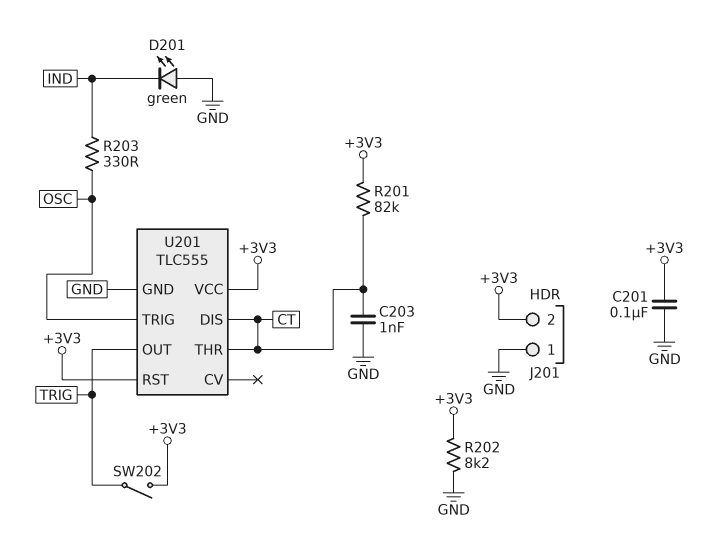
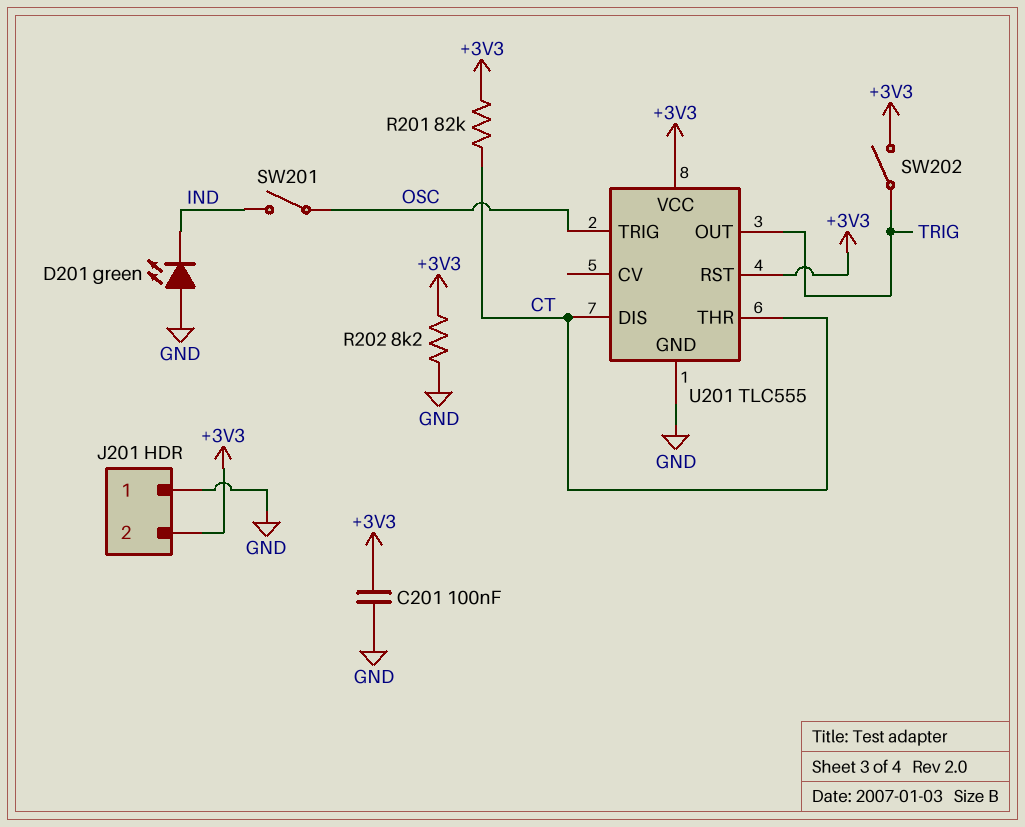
C203: 1nF (CT, GND) -> none
R203: 330 (IND, OSC) -> none
SW201: none -> switch (IND, OSC)

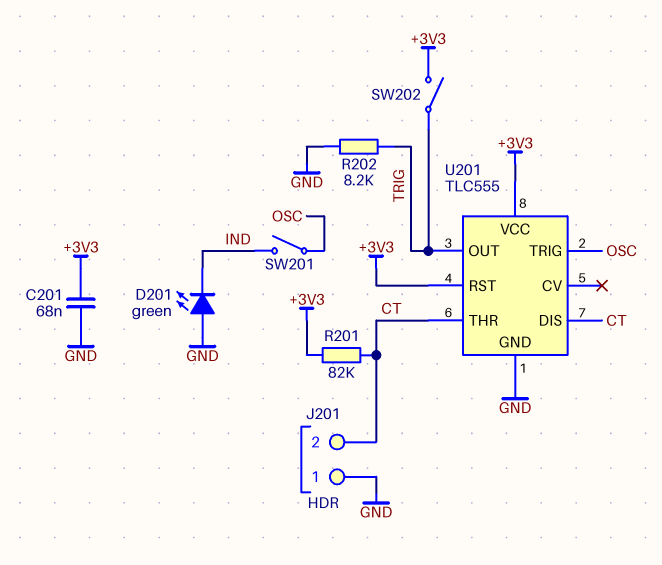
C201: 100nF (+3V3, GND) -> 68nF (+3V3, GND)
J201 pin 2: +3V3 -> CT
R202: 8.2k (+3V3, GND) -> 8.2k (GND, TRIG)

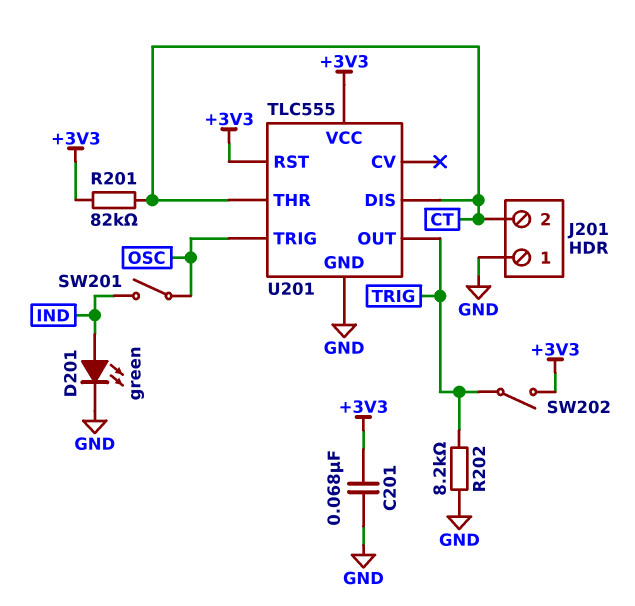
D201: LED green (A GND, K IND) -> LED green (A IND, K GND)

